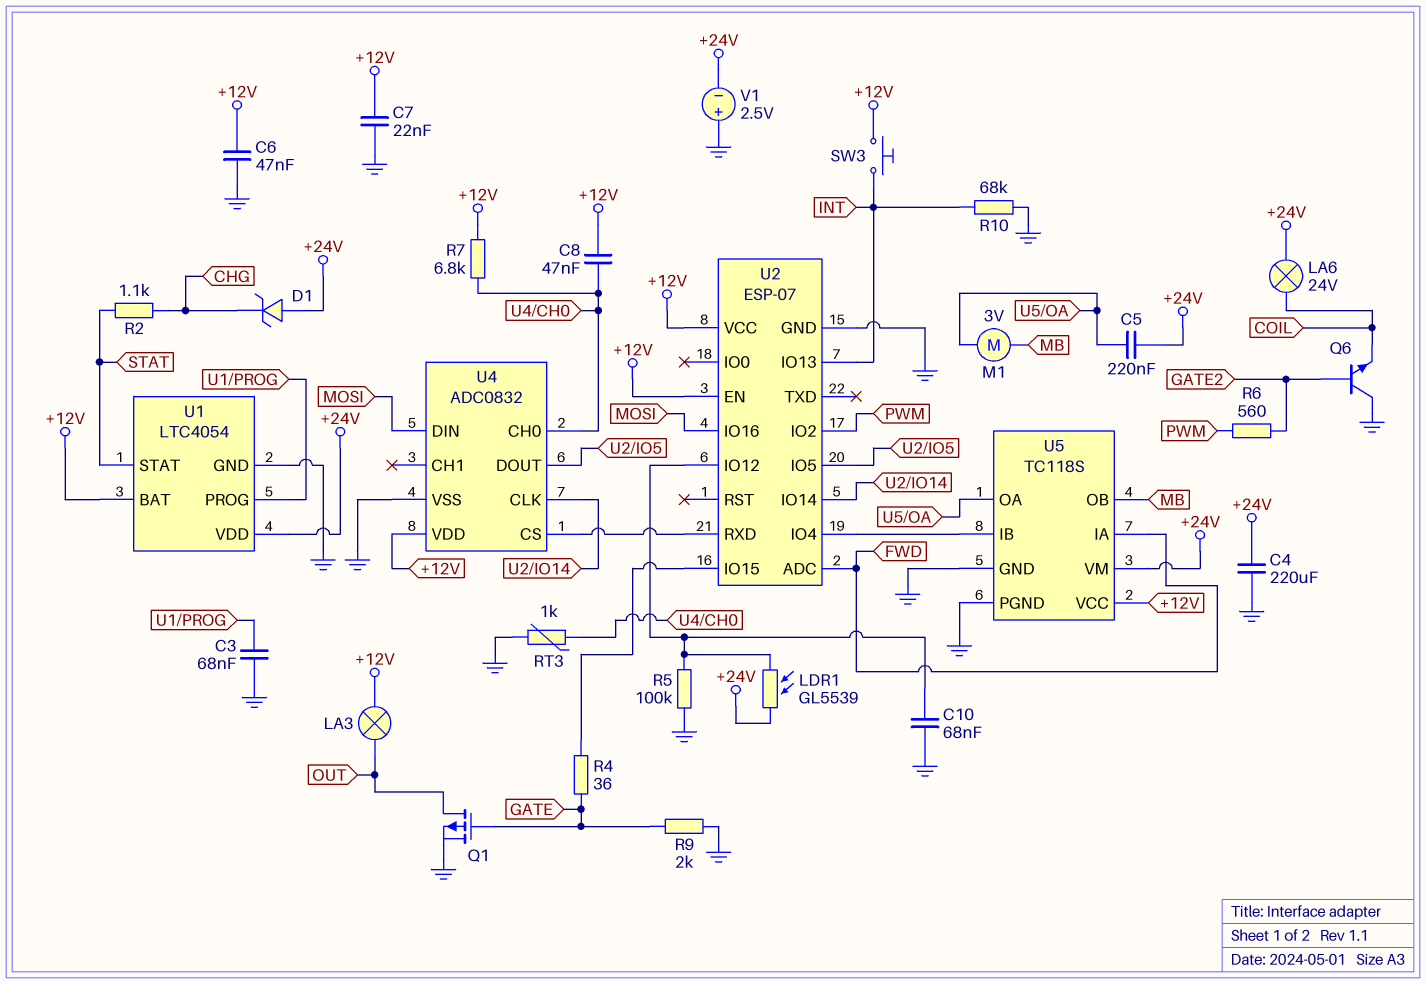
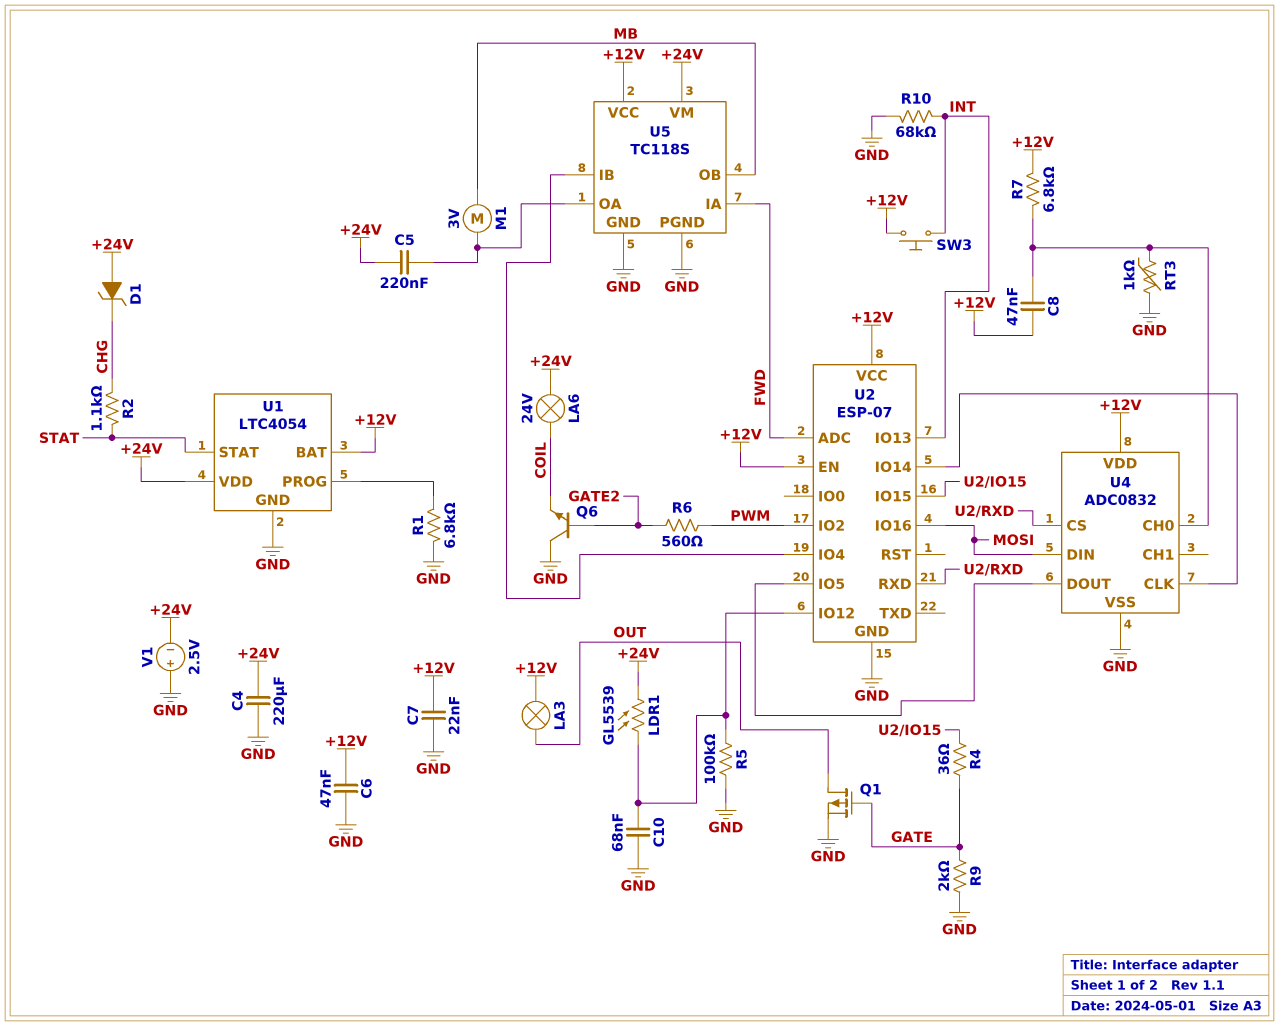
C3: 68nF (GND, U1/PROG) -> none
R1: none -> 6.8k (GND, U1/PROG)

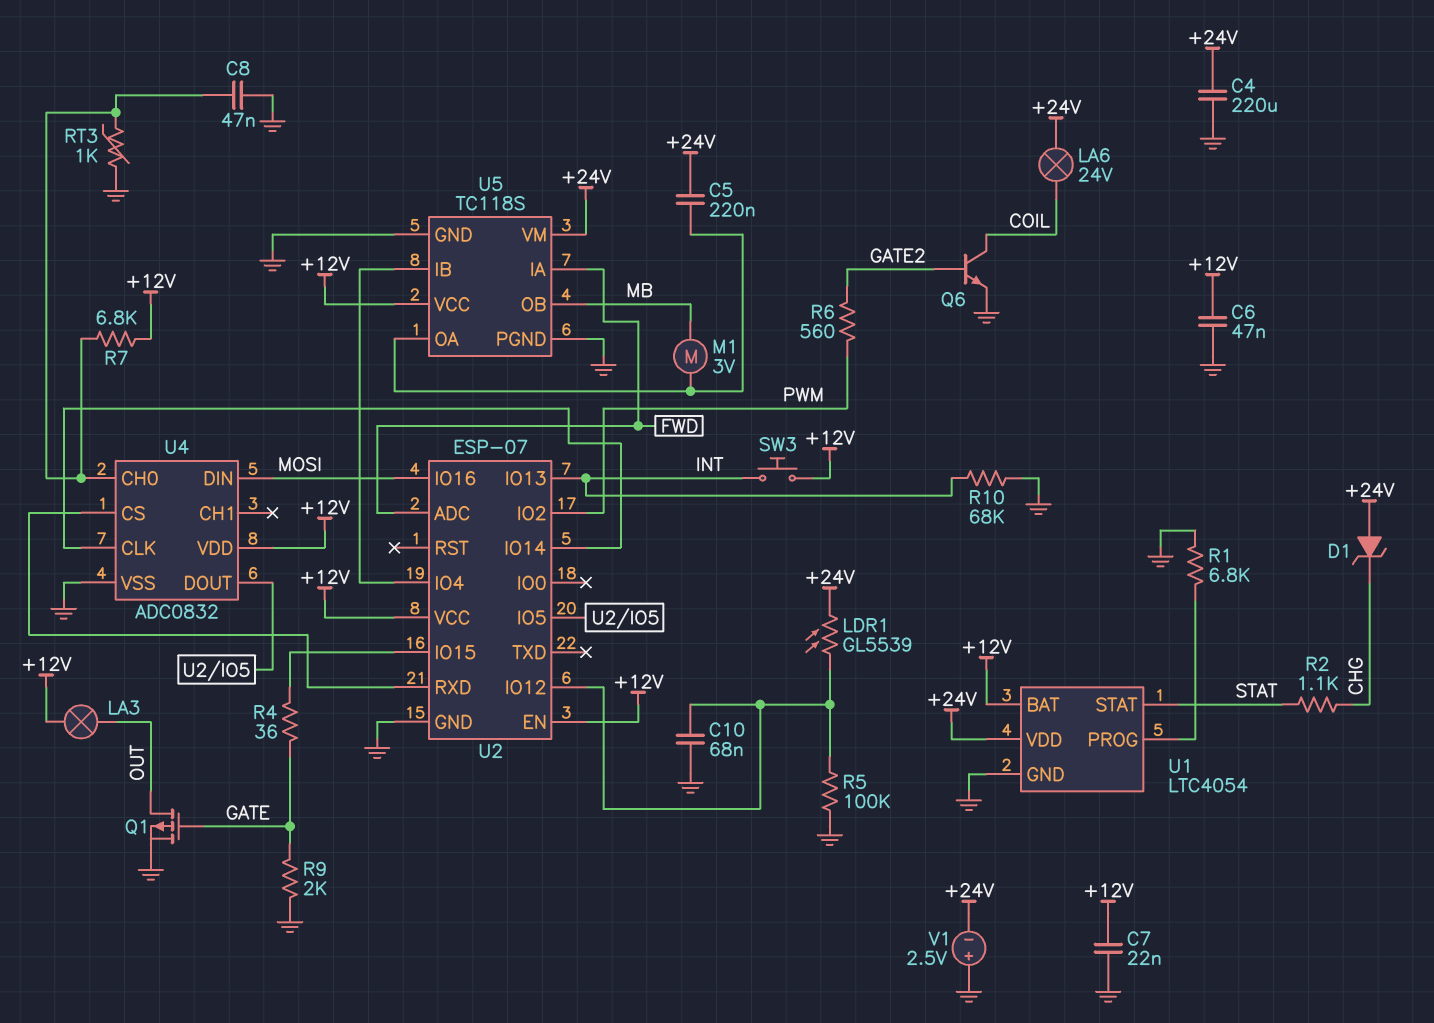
C8: 47nF (+12V, U4/CH0) -> 47nF (GND, U4/CH0)
Q6: NPN (B GATE2, C GND, E COIL) -> NPN (B GATE2, C COIL, E GND)

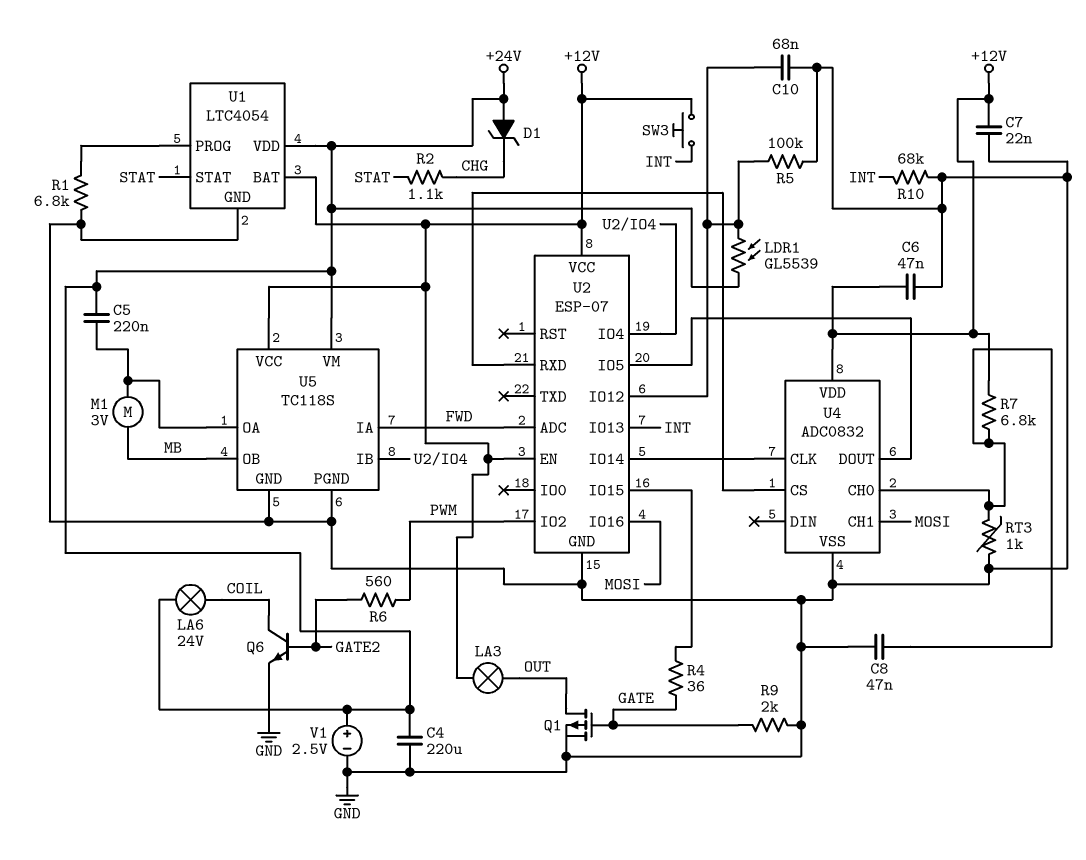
U4 pin CH1: none -> MOSI
U4 pin DIN: MOSI -> none
V1: 2.5V (plus GND, minus +24V) -> 2.5V (plus +24V, minus GND)

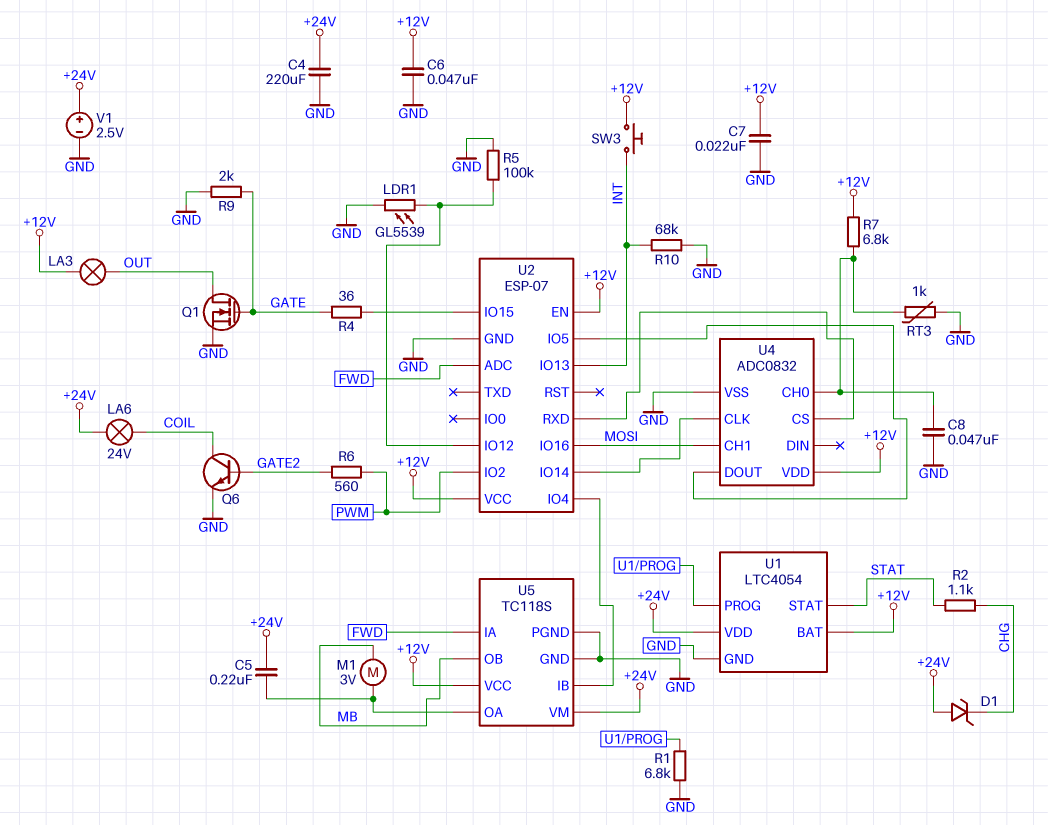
C10: 68nF (GND, U2/IO12) -> none
LDR1: GL5539 (+24V, U2/IO12) -> GL5539 (GND, U2/IO12)
Q1: PMOS (G GATE, D OUT, S GND) -> NMOS (G GATE, D OUT, S GND)

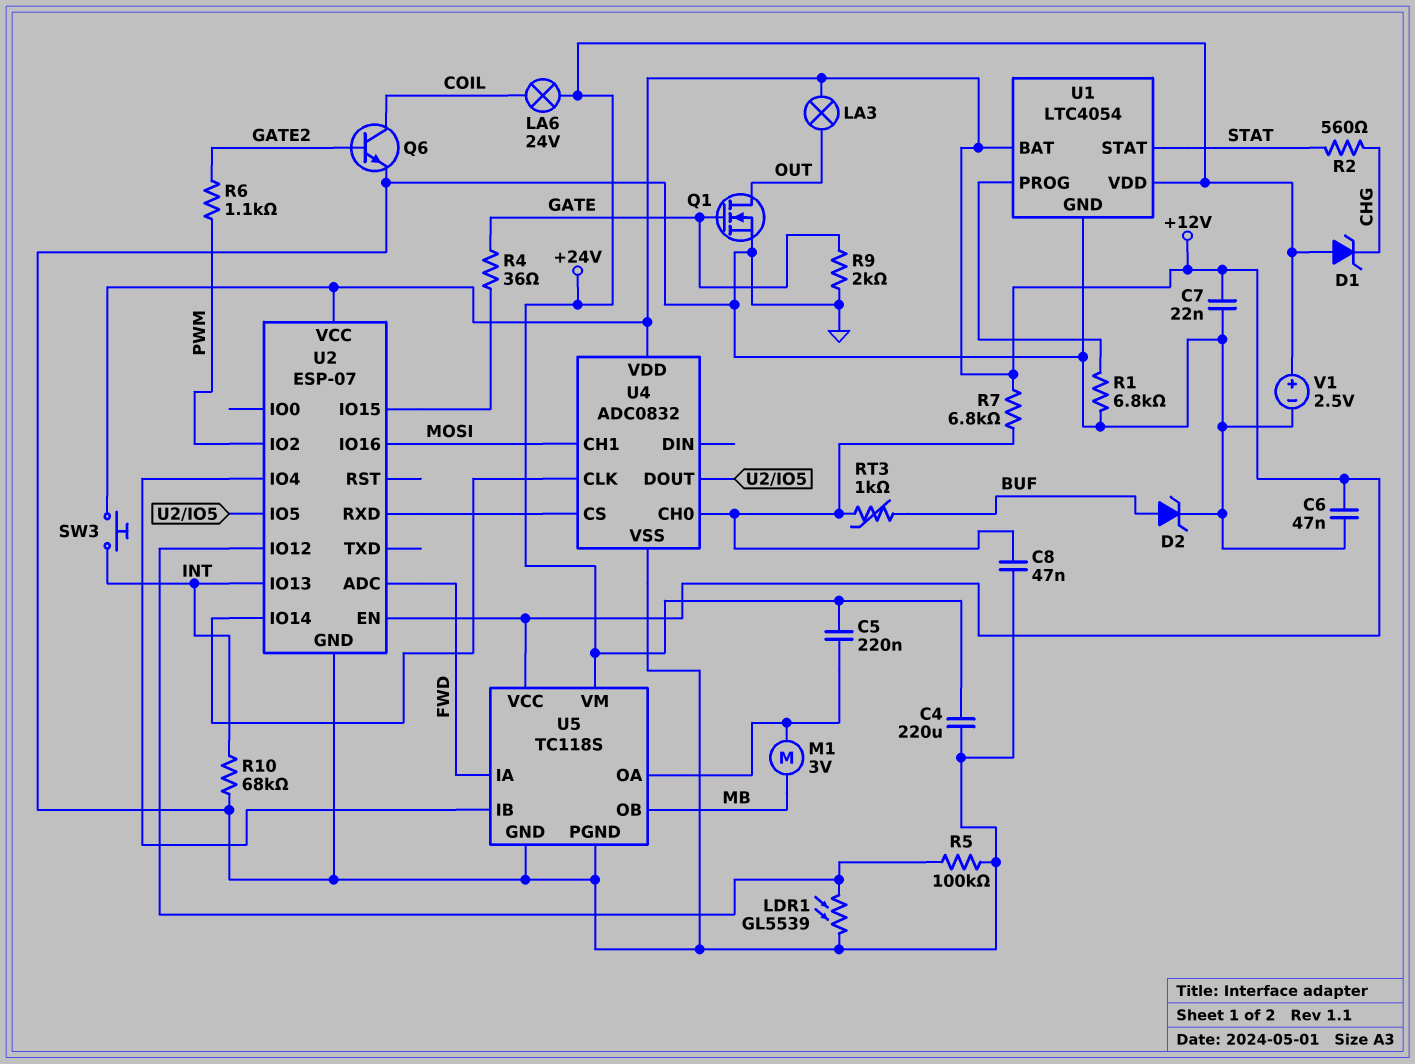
D2: none -> zener (A BUF, K GND)
R2: 1.1k (CHG, STAT) -> 560 (CHG, STAT)
R6: 560 (GATE2, PWM) -> 1.1k (GATE2, PWM)
RT3: 1k (GND, U4/CH0) -> 1k (BUF, U4/CH0)

